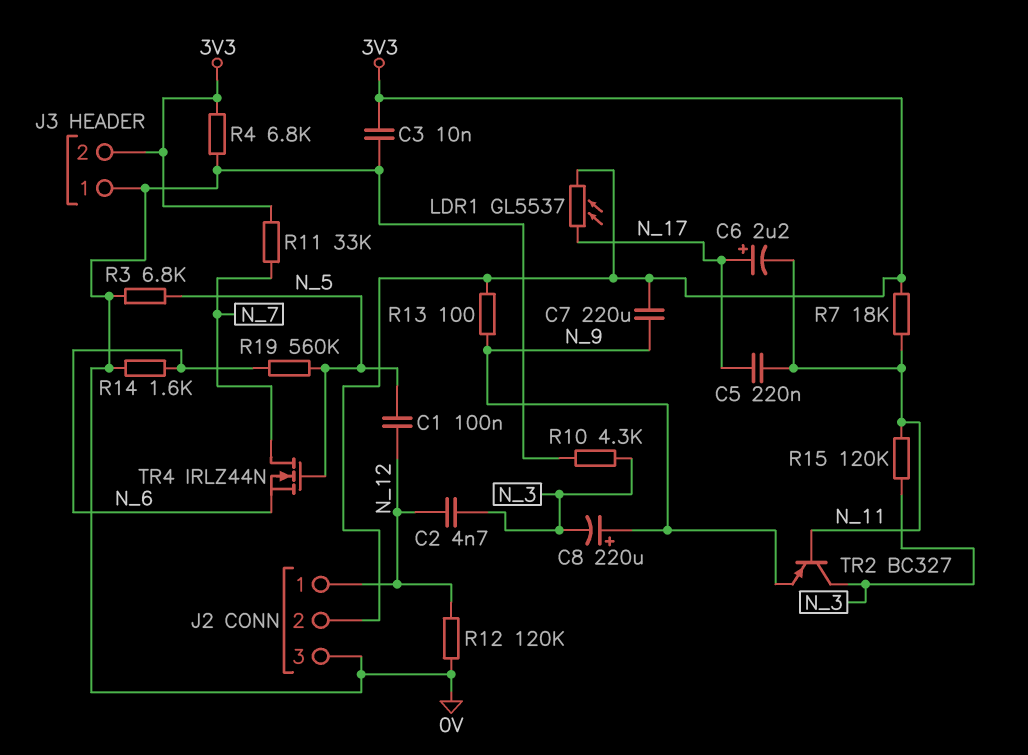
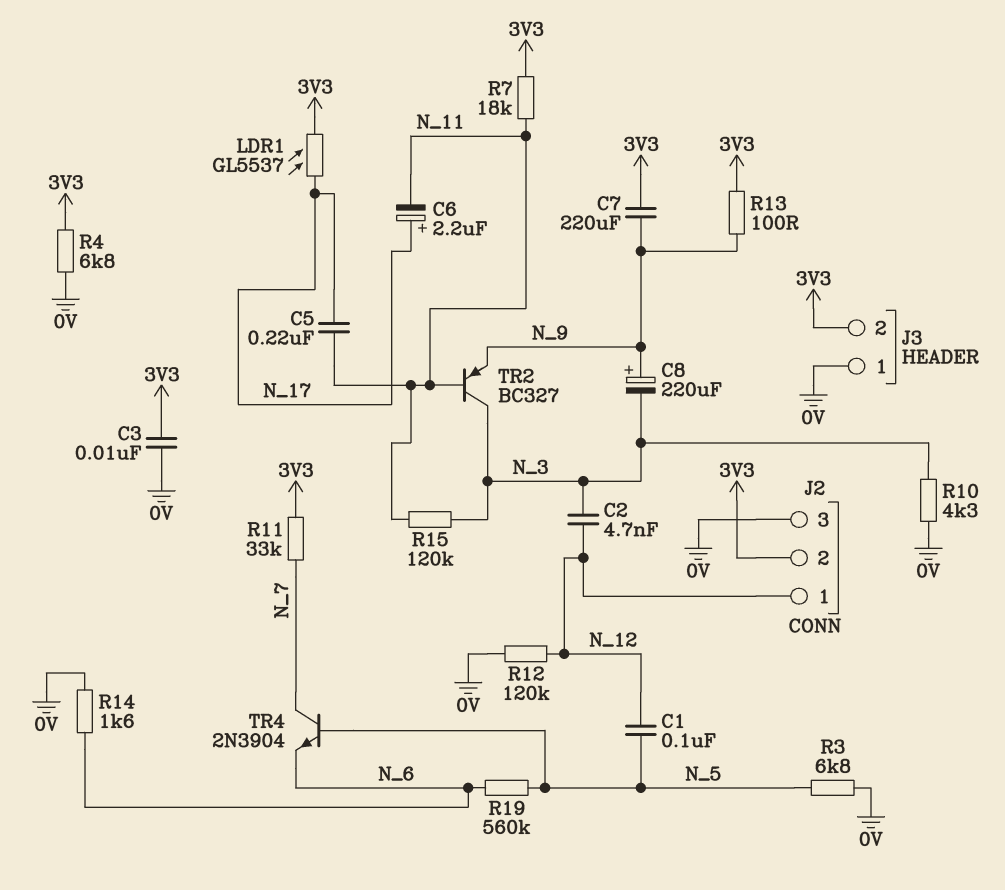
TR4: NMOS IRLZ44N (G N_5, D N_7, S N_6) -> NPN 2N3904 (B N_5, C N_7, E N_6)

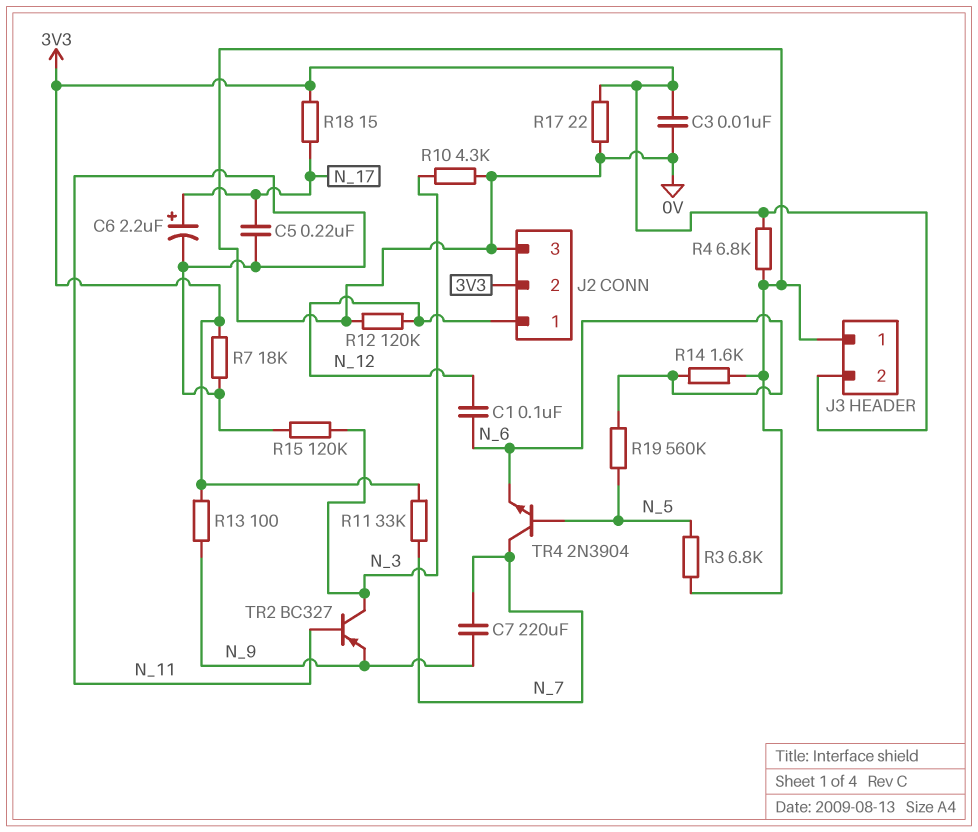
C1: 100nF (N_5, N_12) -> 100nF (N_6, N_12)
C2: 4.7nF (N_3, N_12) -> none
C7: 220uF (3V3, N_9) -> 220uF (N_7, N_9)
C8: 220uF (plus N_9, minus N_3) -> none
LDR1: GL5537 (3V3, N_17) -> none
R17: none -> 22 (0V, 3V3)
R18: none -> 15 (3V3, N_17)

